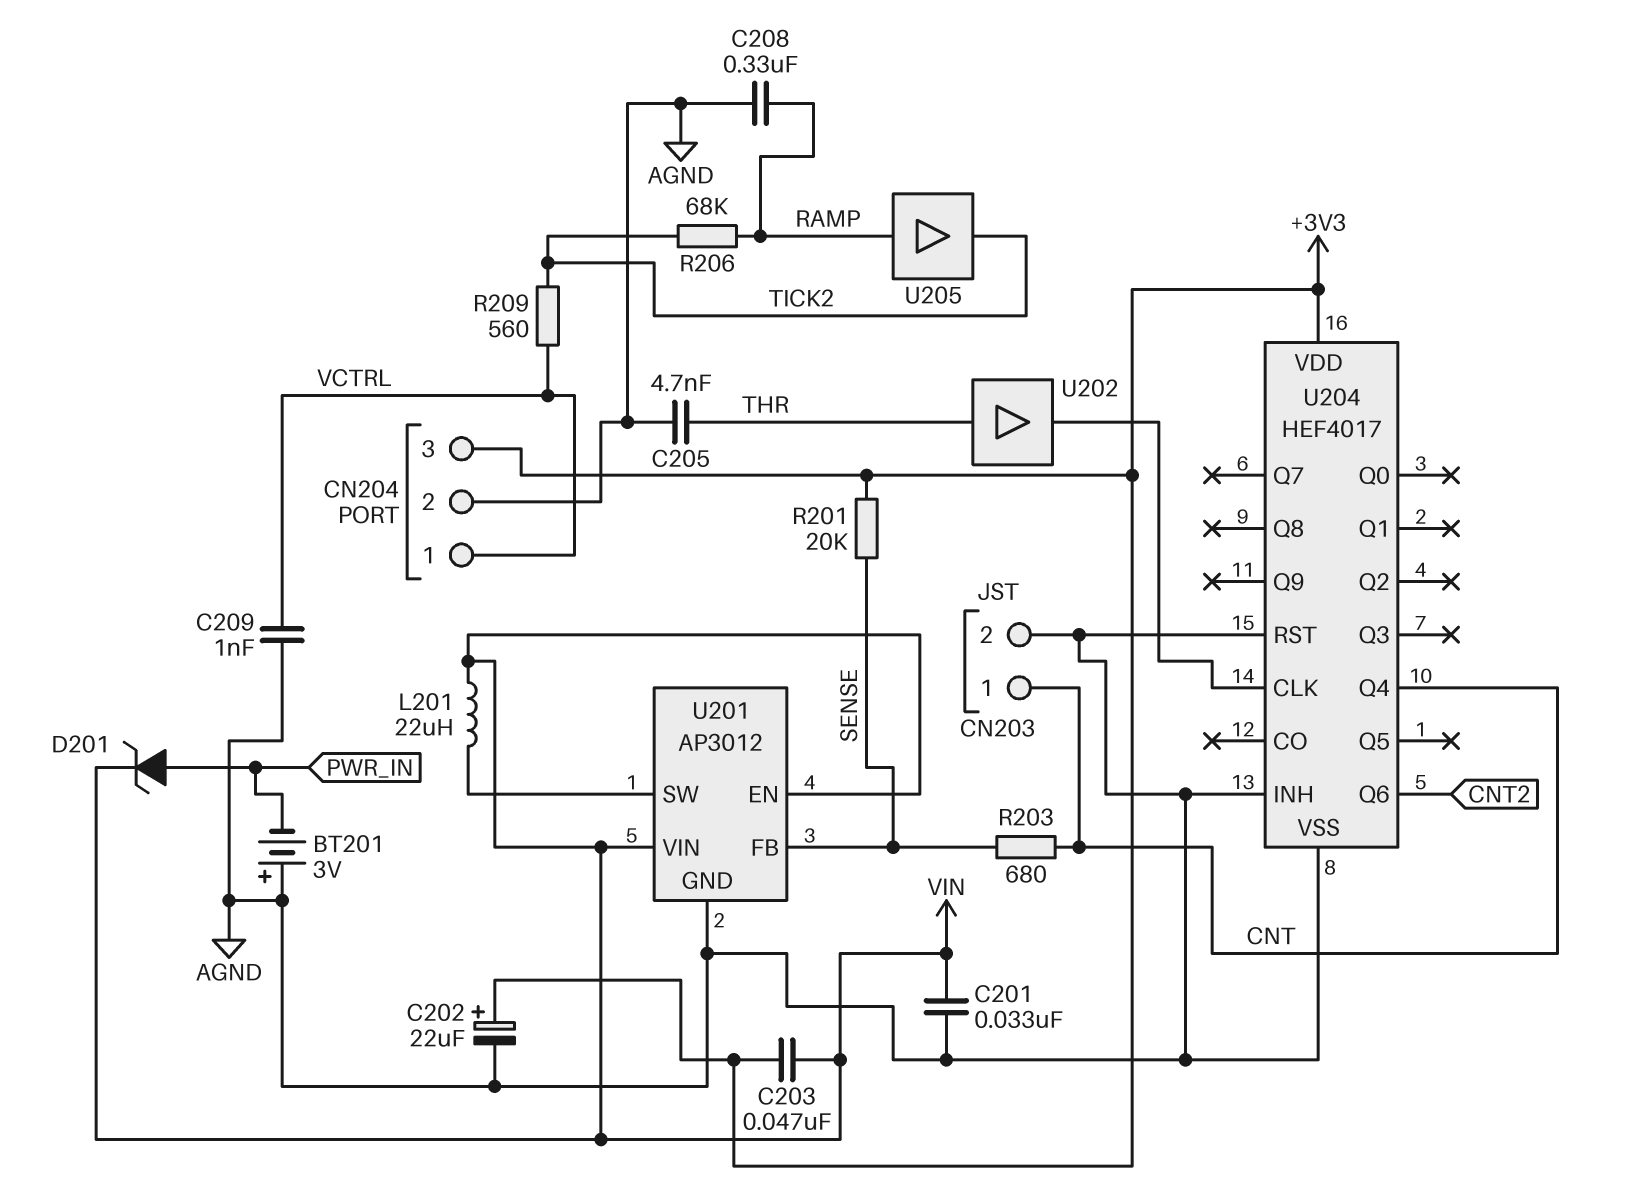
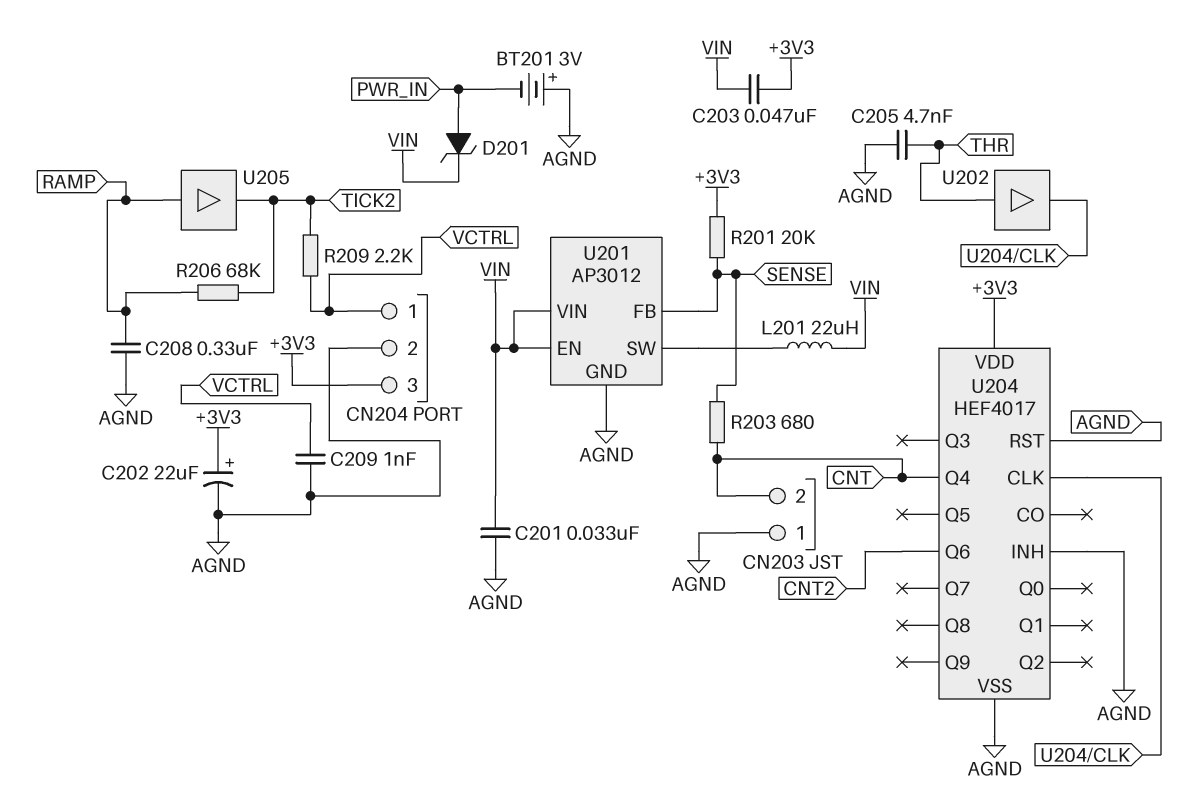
CN203 pin 1: CNT -> AGND
CN203 pin 2: AGND -> CNT
R209: 560 (TICK2, VCTRL) -> 2.2k (TICK2, VCTRL)

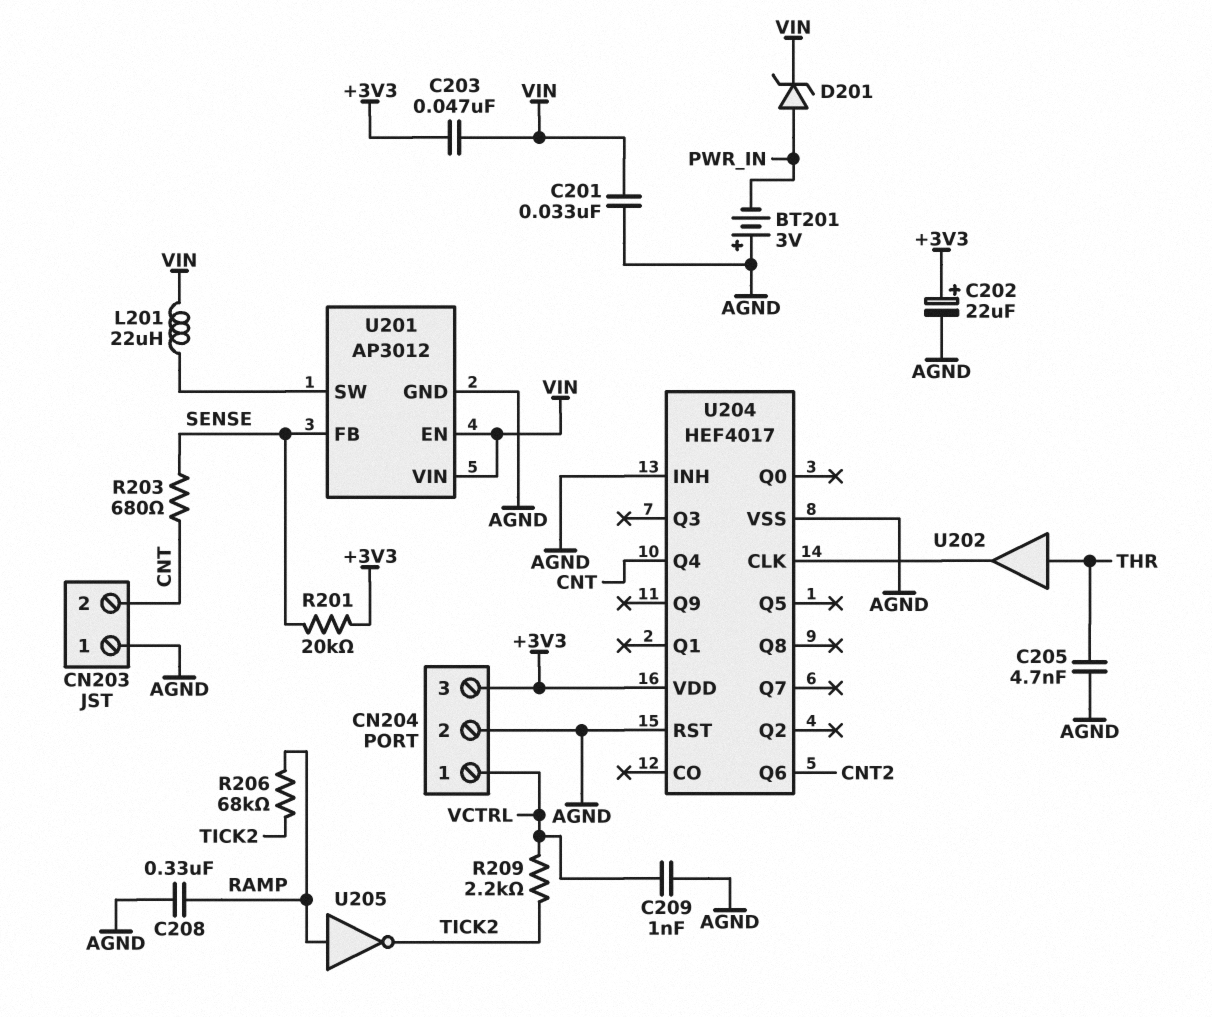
U205: buffer (in RAMP, out TICK2) -> NOT (in RAMP, out TICK2)

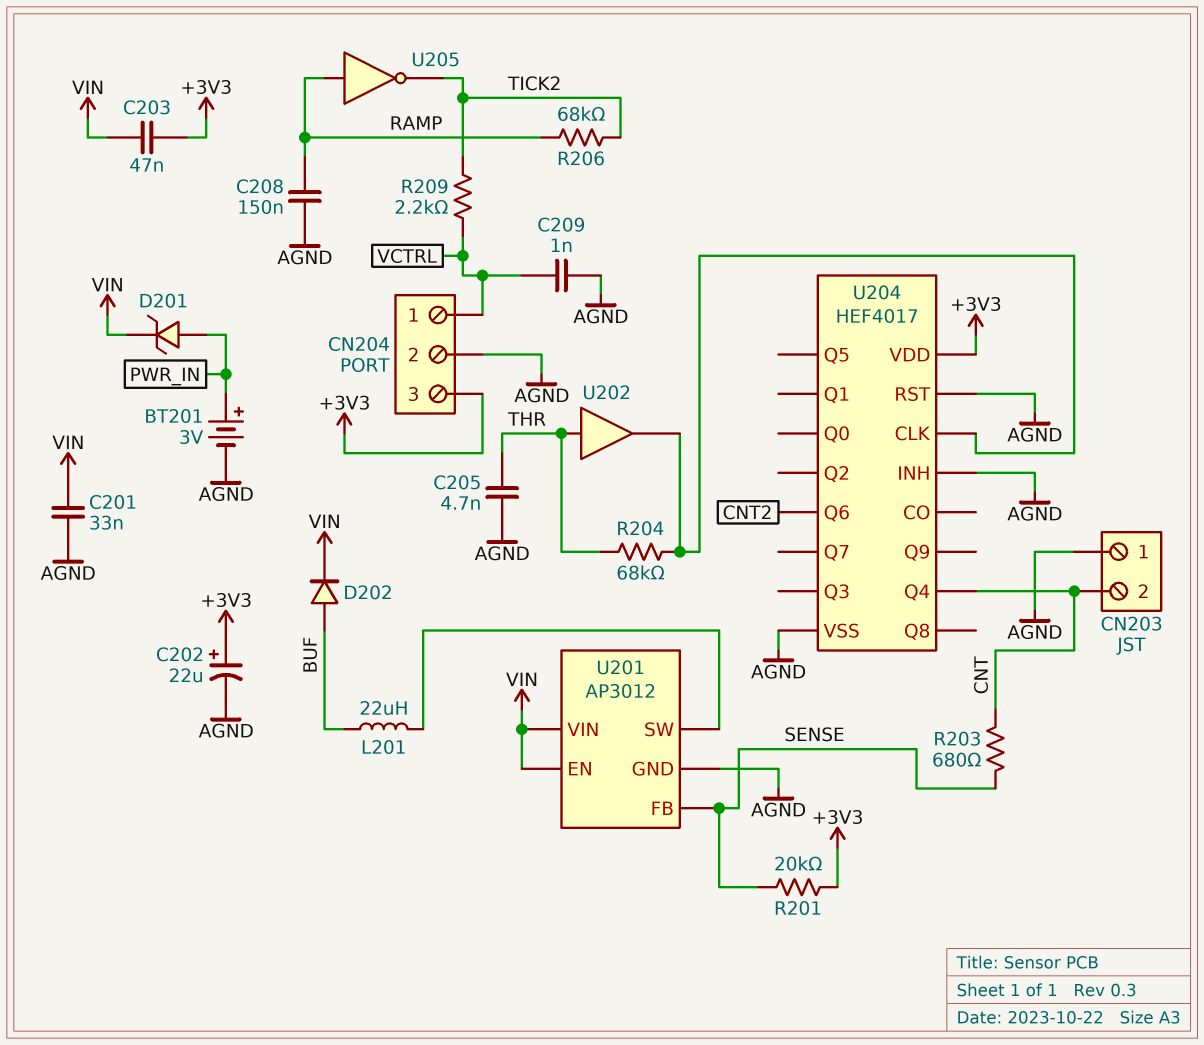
BT201: 3V (plus AGND, minus PWR_IN) -> 3V (plus PWR_IN, minus AGND)
C208: 330nF (AGND, RAMP) -> 150nF (AGND, RAMP)
D202: none -> diode (A BUF, K VIN)
L201: 22uH (U201/SW, VIN) -> 22uH (BUF, U201/SW)
R204: none -> 68k (THR, U204/CLK)

